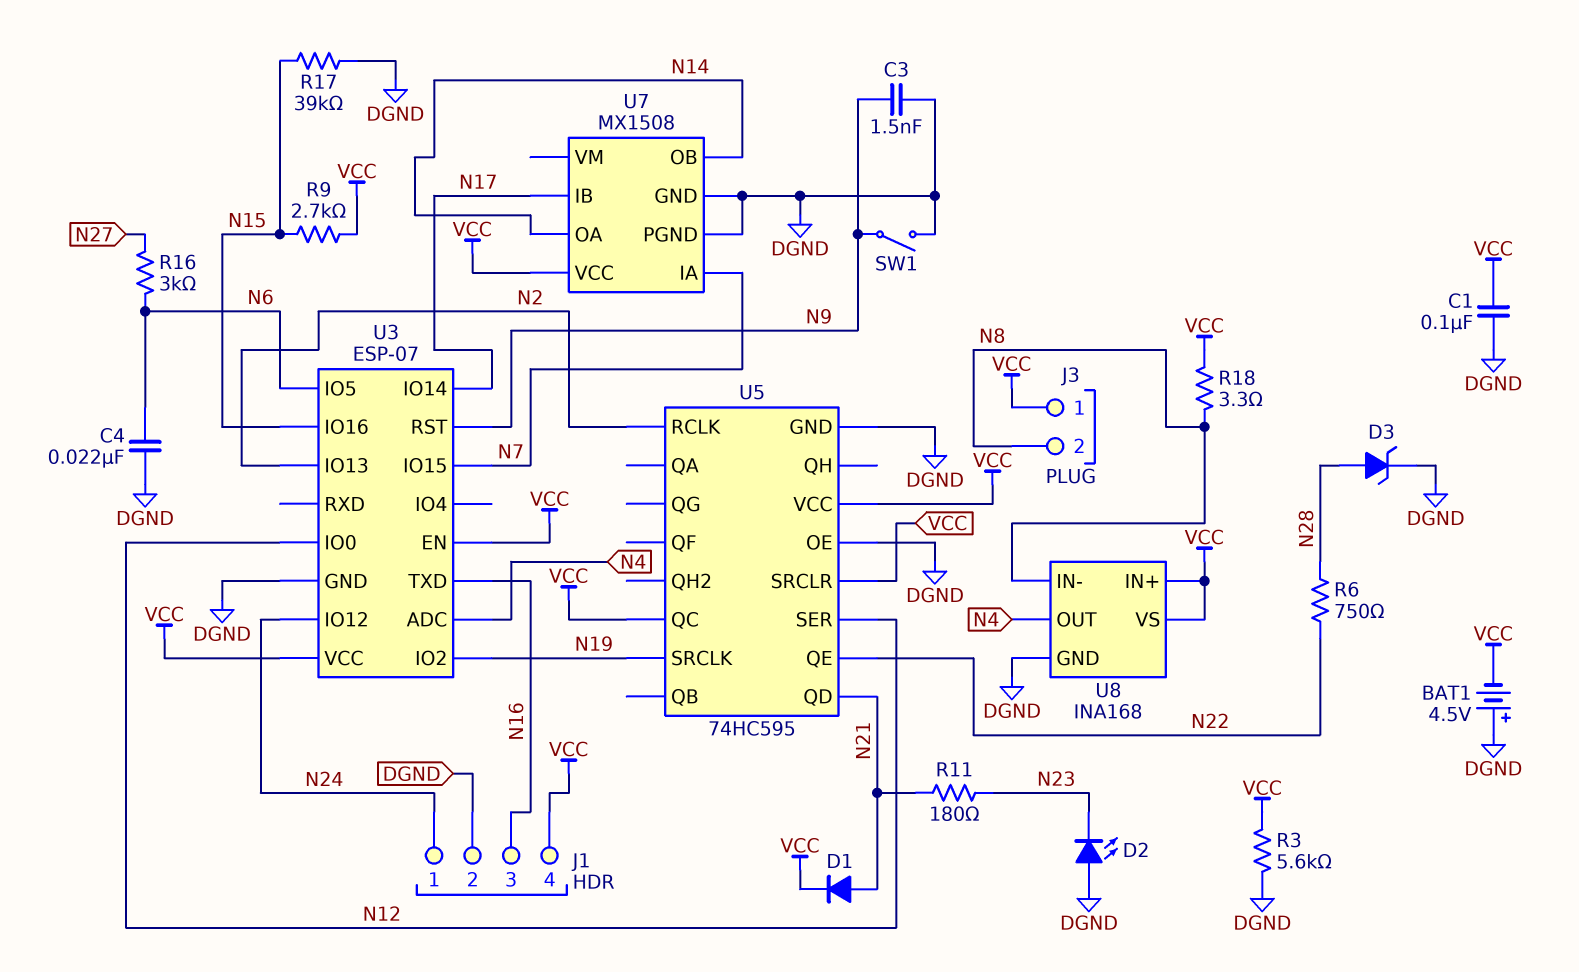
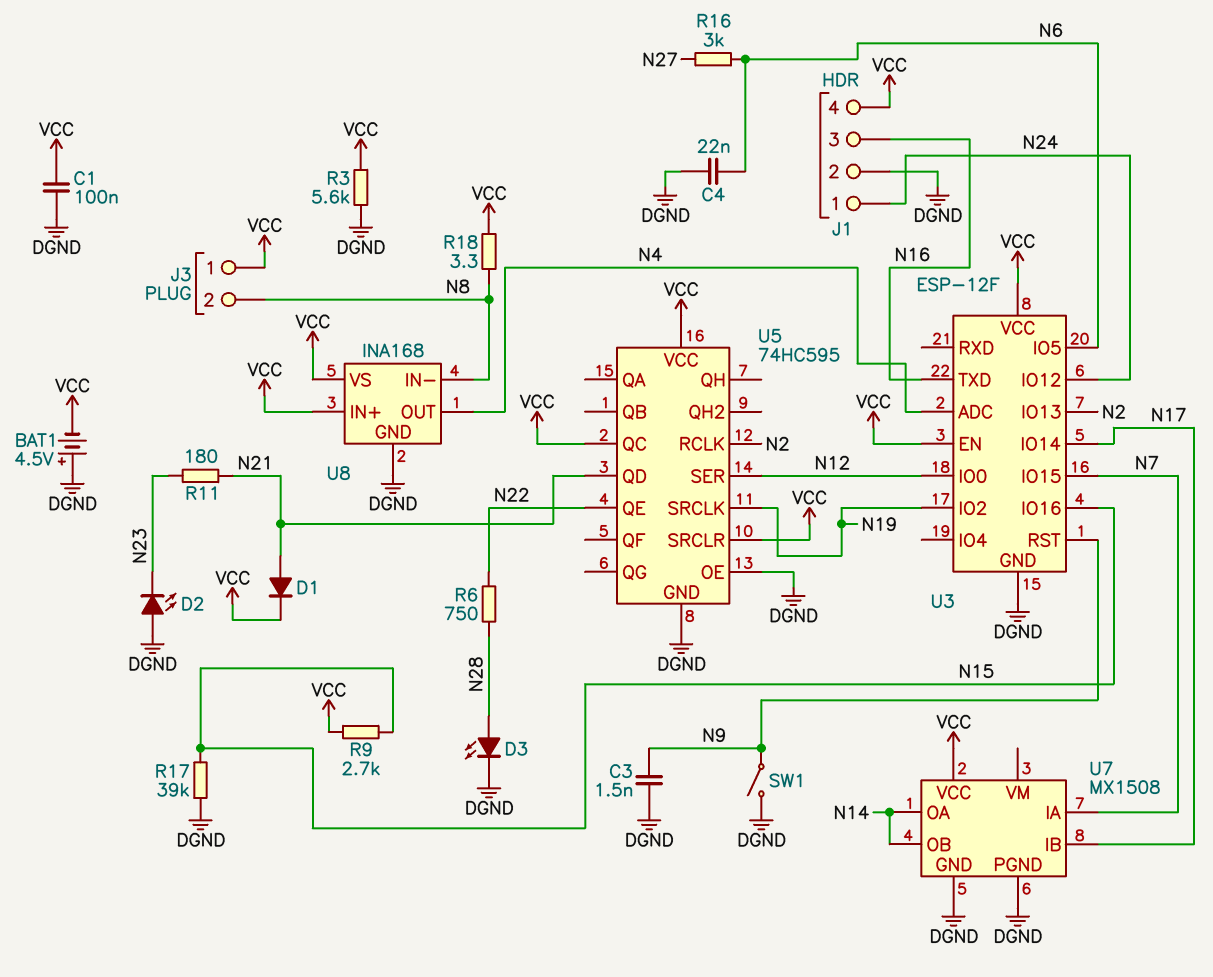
D3: zener (A N28, K DGND) -> LED (A N28, K DGND)
U3: ESP-07 -> ESP-12F

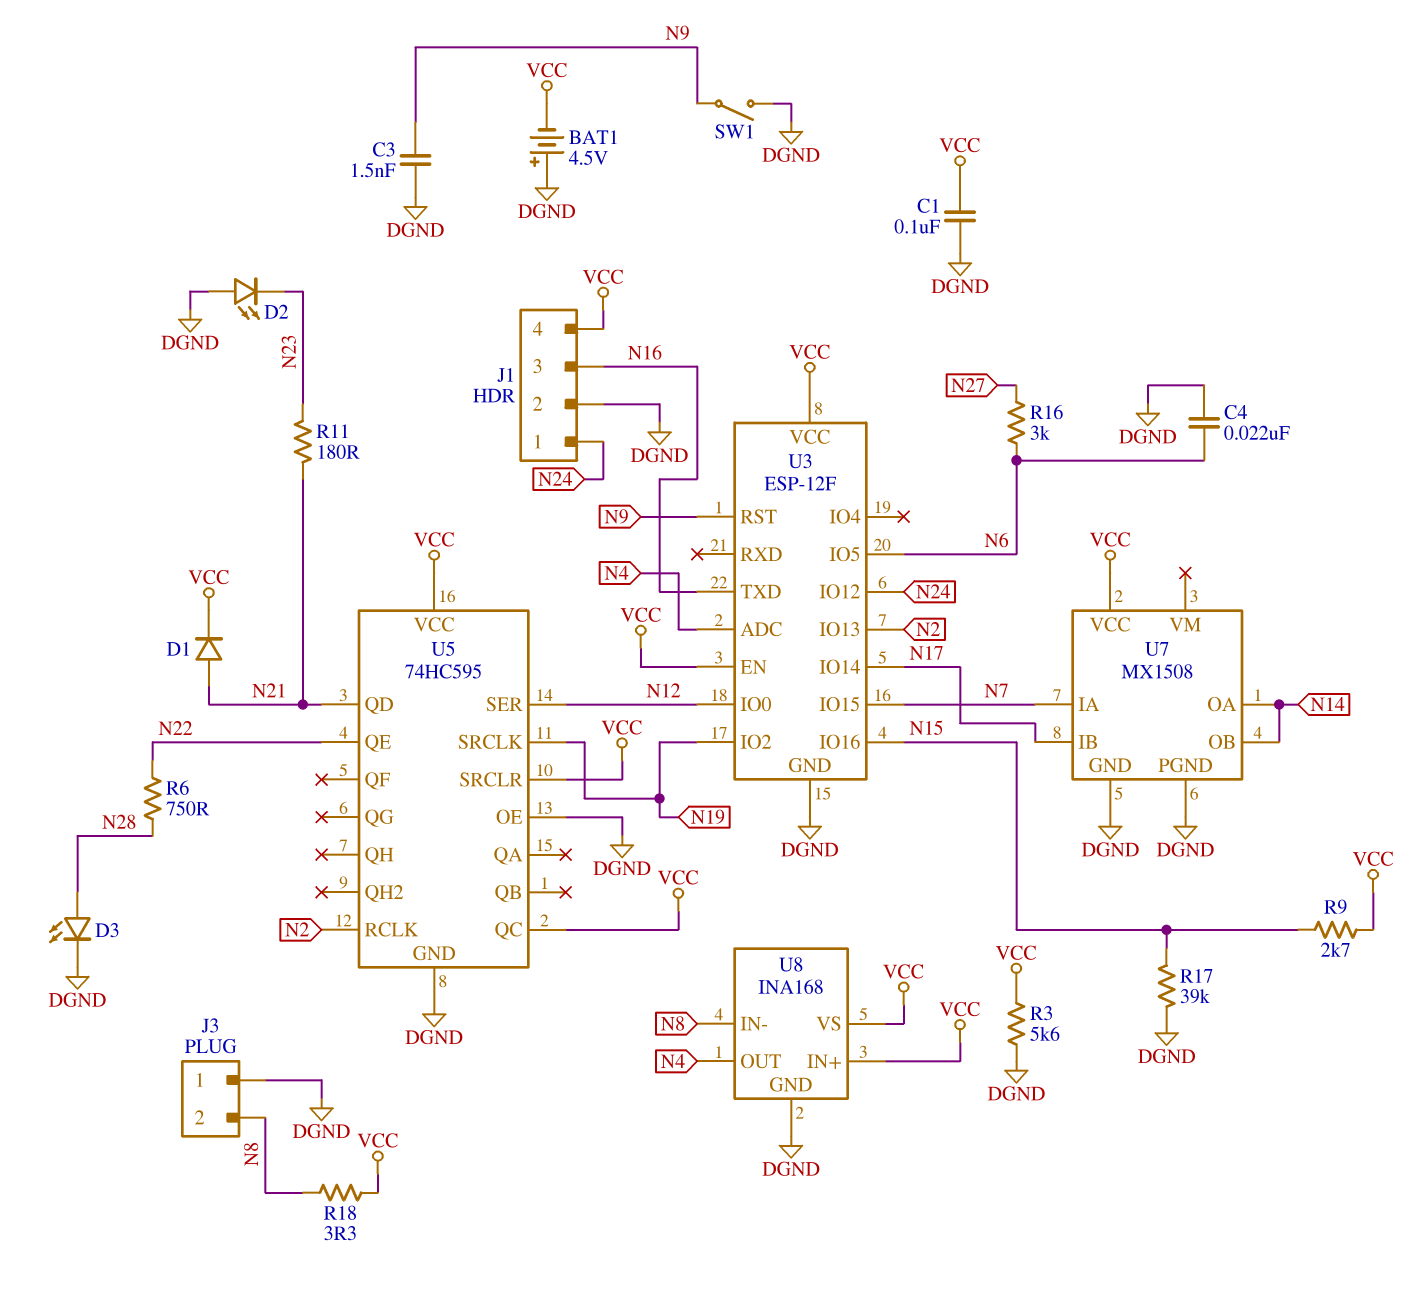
J3 pin 1: VCC -> DGND

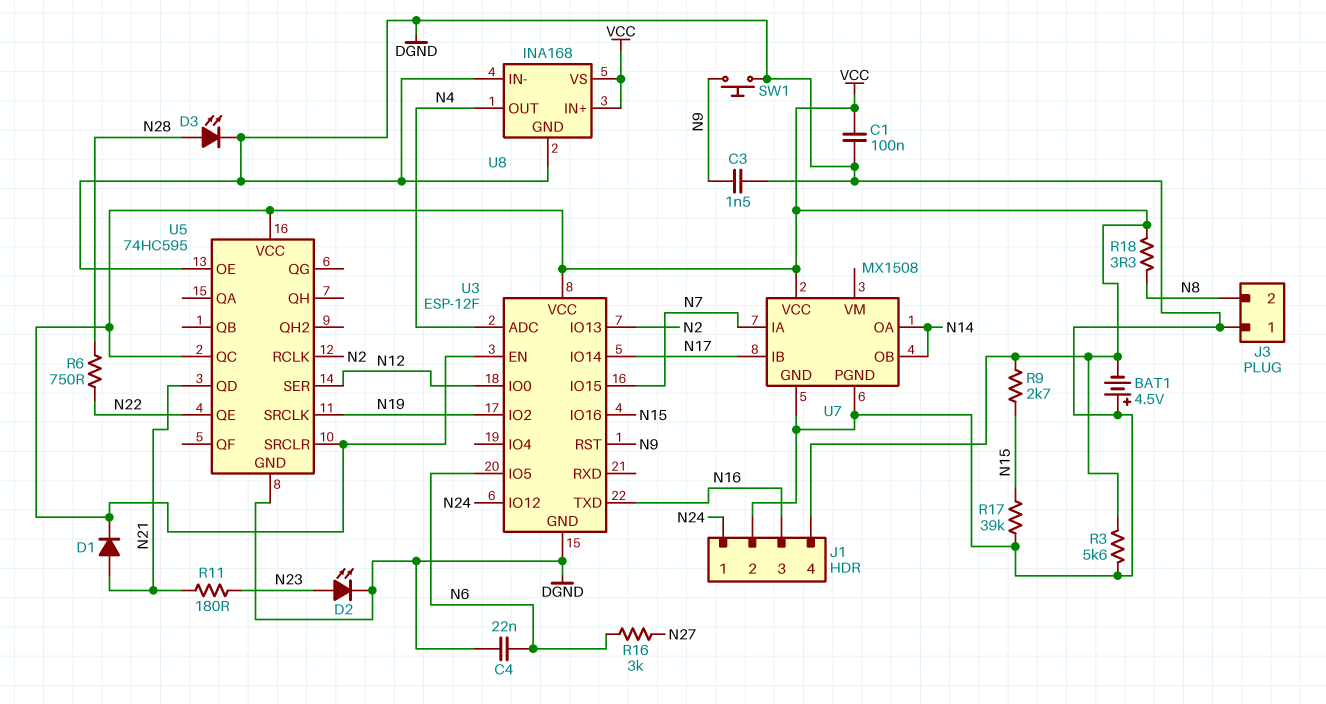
D2: LED (A DGND, K N23) -> LED (A N23, K DGND)
SW1: switch (DGND, N9) -> button (DGND, N9)
U8 pin IN-: N8 -> DGND

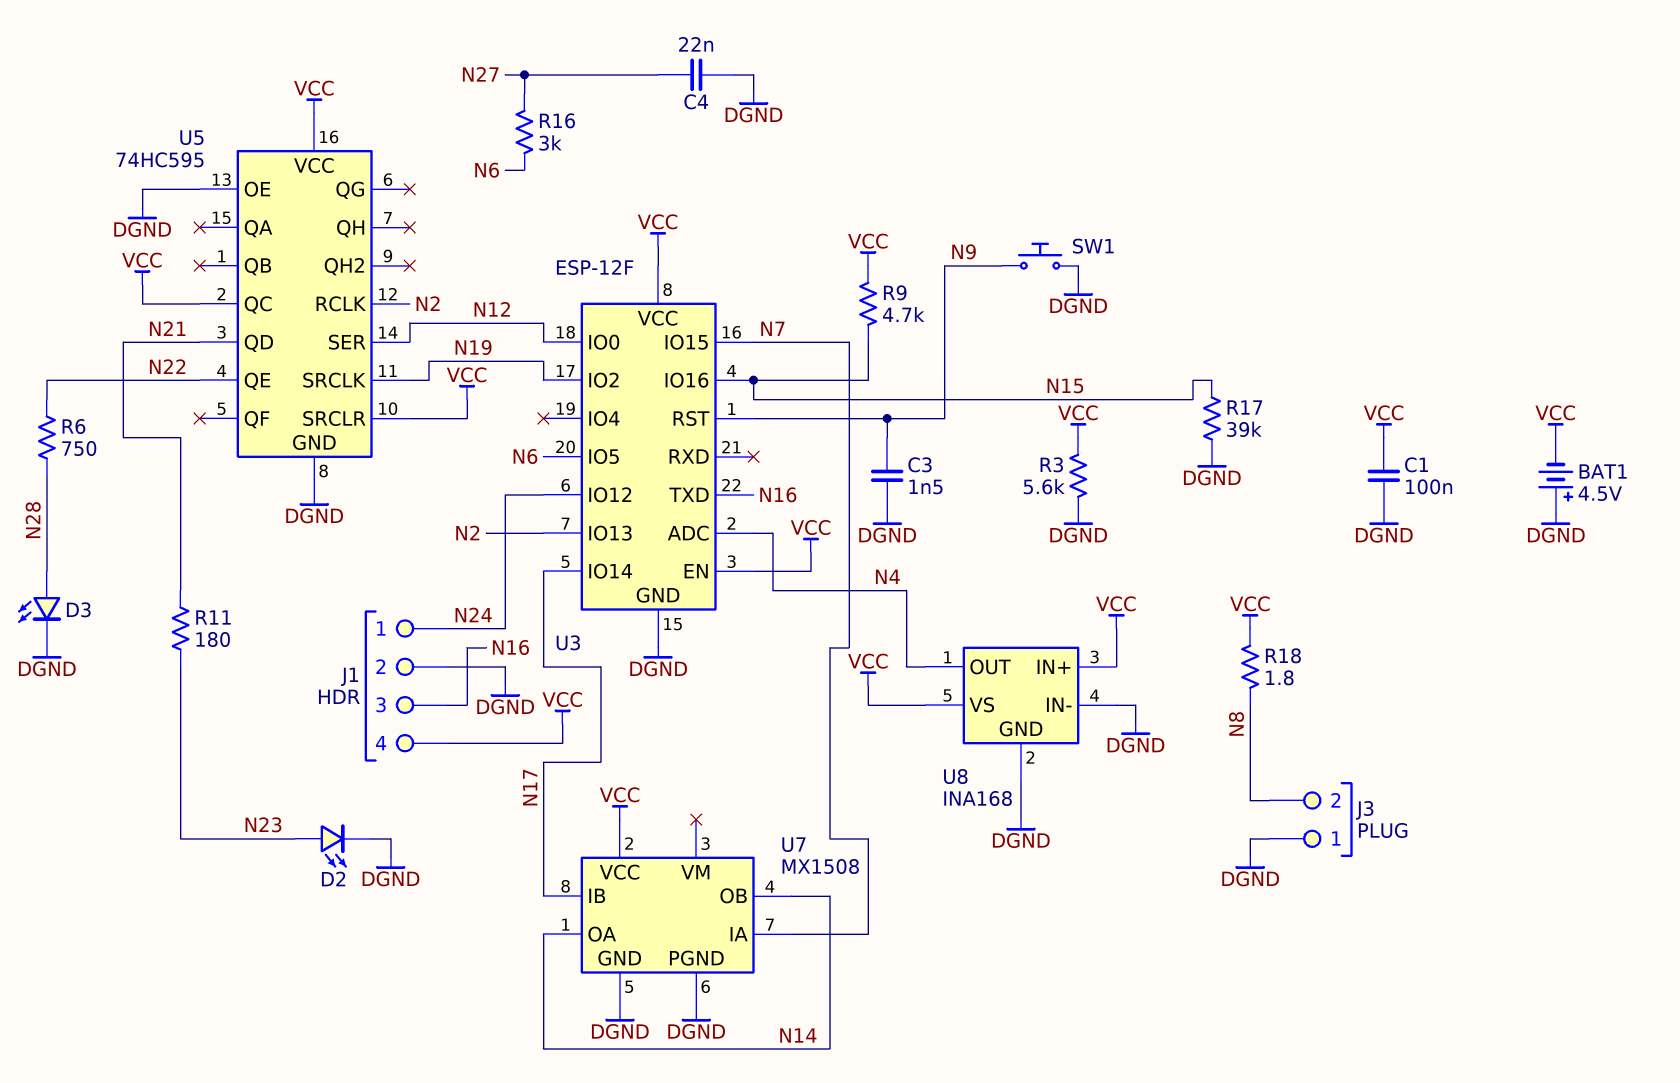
C4: 22nF (DGND, N6) -> 22nF (DGND, N27)
D1: diode (A N21, K VCC) -> none
R9: 2.7k (N15, VCC) -> 4.7k (N15, VCC)
R18: 3.3 (N8, VCC) -> 1.8 (N8, VCC)

